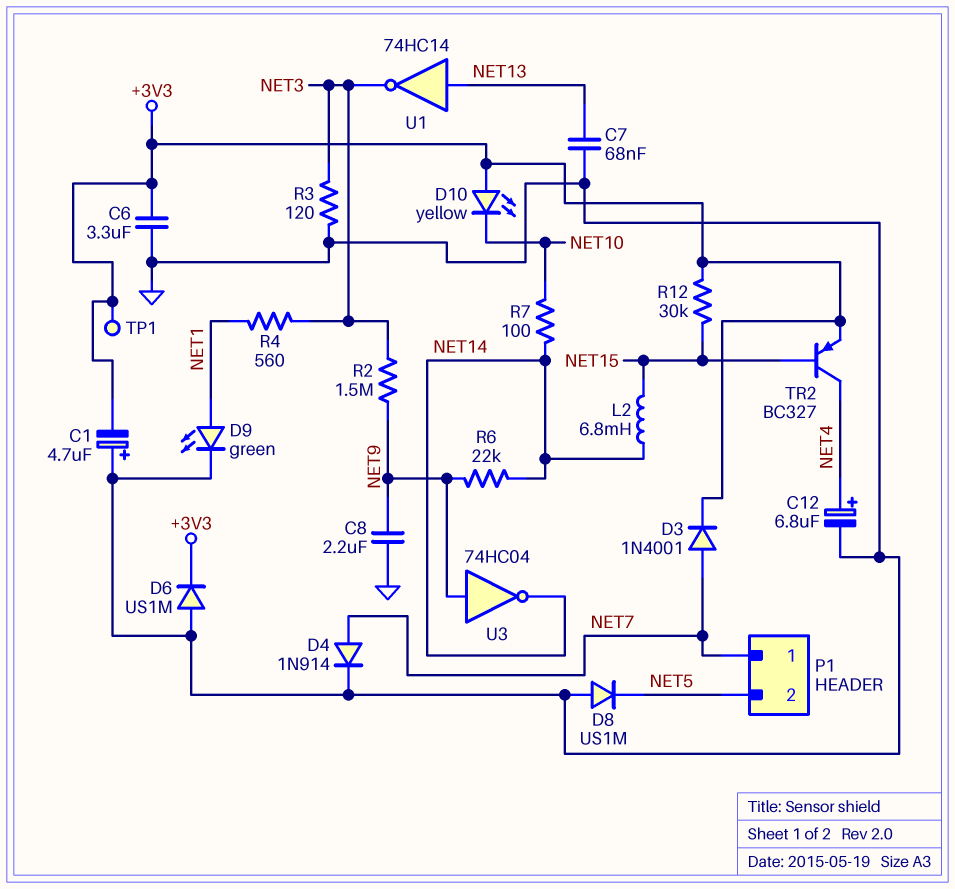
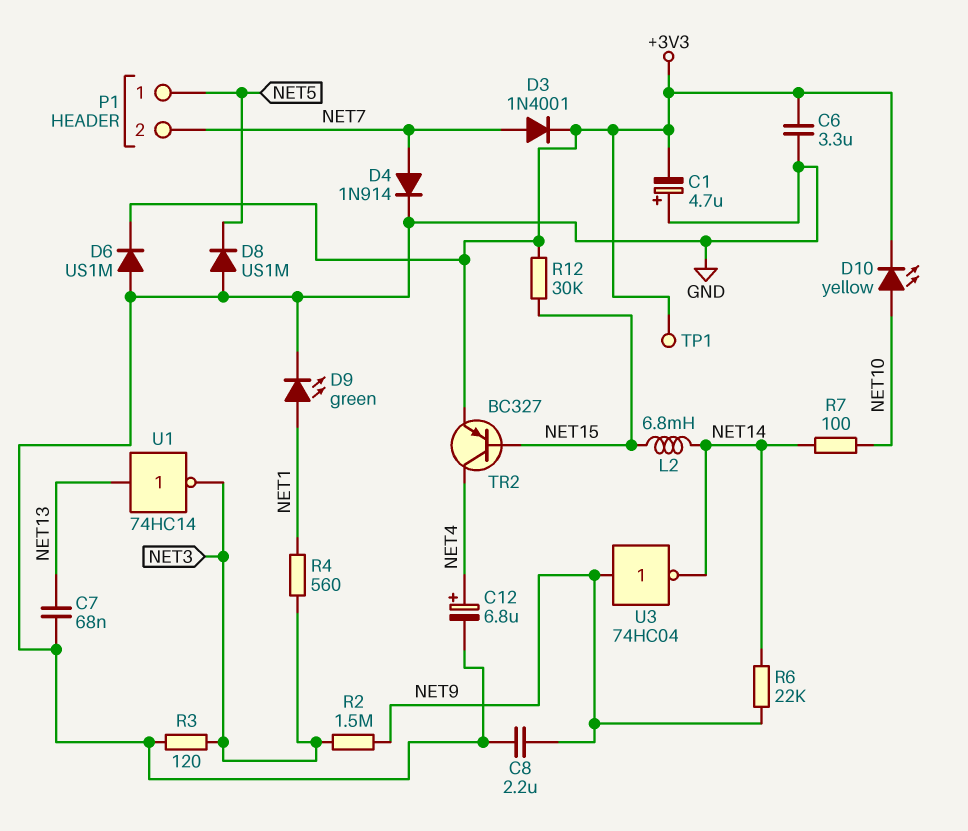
D10: LED yellow (A +3V3, K NET10) -> LED yellow (A NET10, K +3V3)
P1 pin 1: NET7 -> NET5
P1 pin 2: NET5 -> NET7

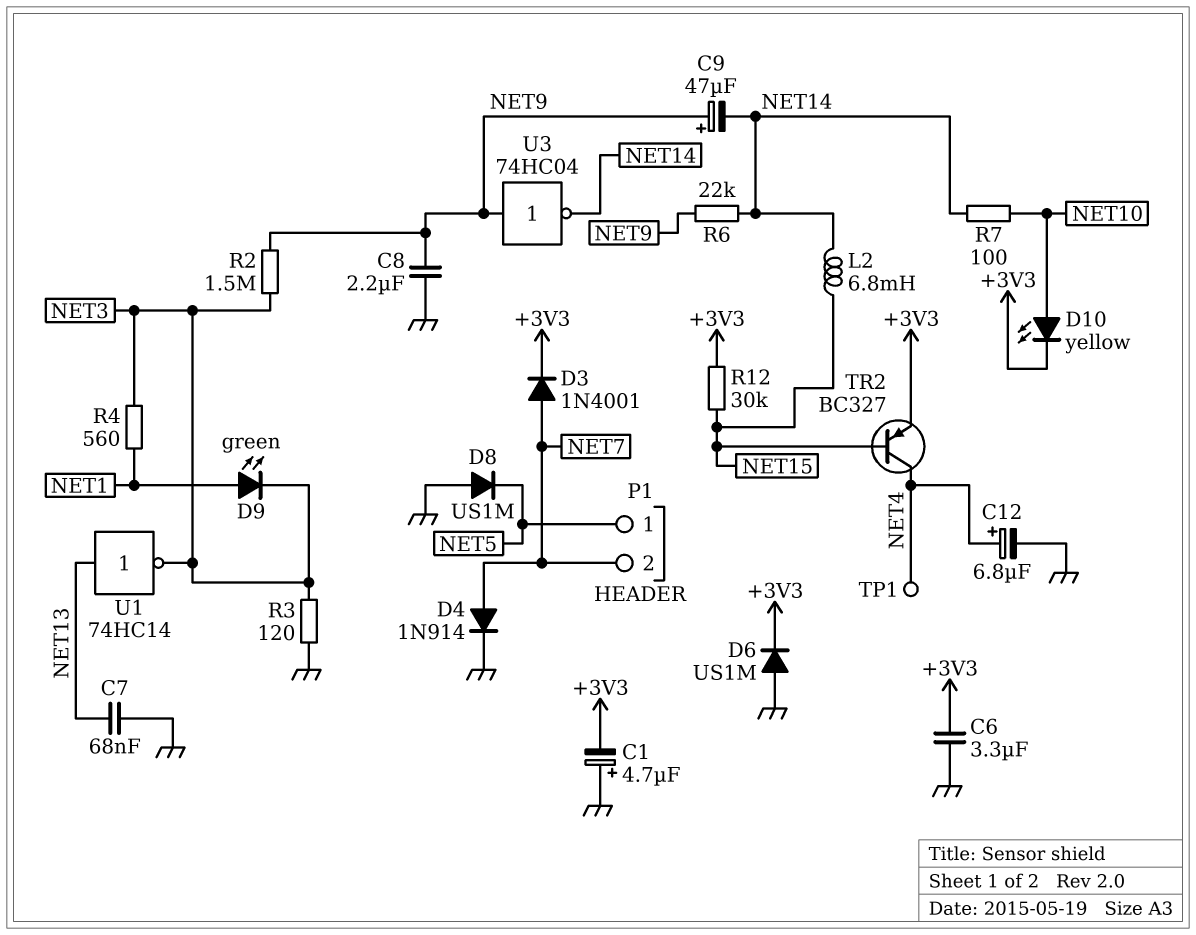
C9: none -> 47uF (plus NET9, minus NET14)
D9: LED green (A NET1, K GND) -> LED green (A NET1, K NET3)
TP1: test point (+3V3) -> test point (NET4)

